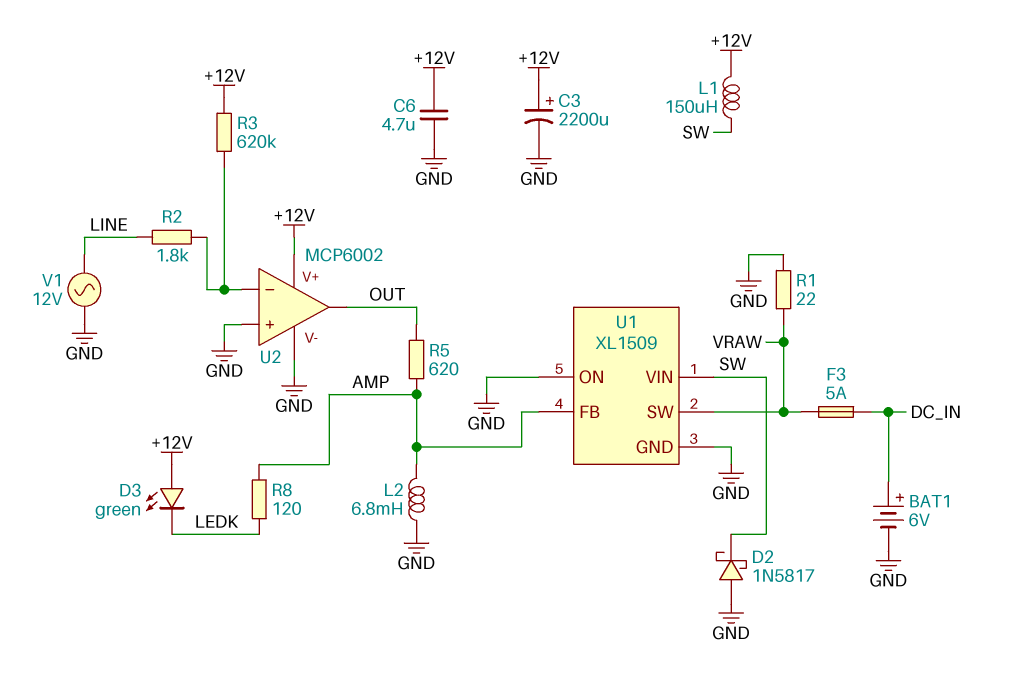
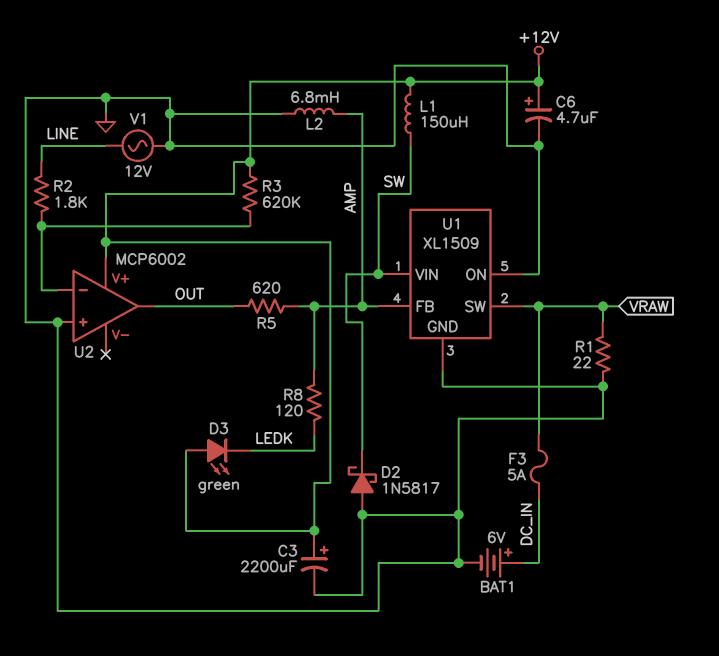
C6: 4.7uF (+12V, GND) -> 4.7uF (plus +12V, minus GND)
U2 pin V-: GND -> none

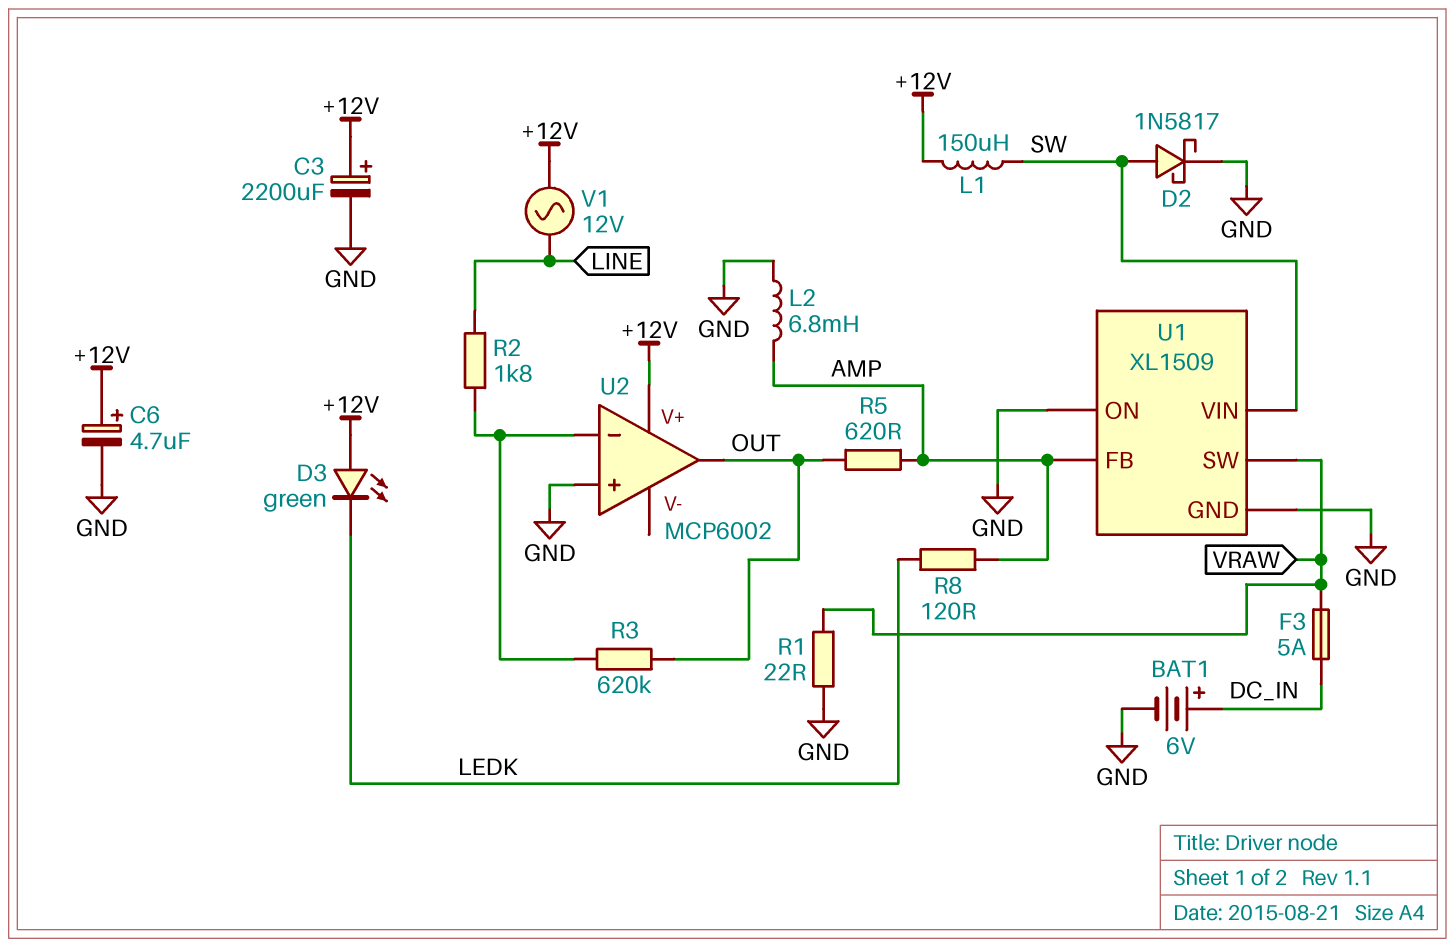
D2: schottky 1N5817 (A GND, K SW) -> schottky 1N5817 (A SW, K GND)
R3: 620k (+12V, U2/in-) -> 620k (OUT, U2/in-)
V1: AC 12V (GND, LINE) -> AC 12V (+12V, LINE)

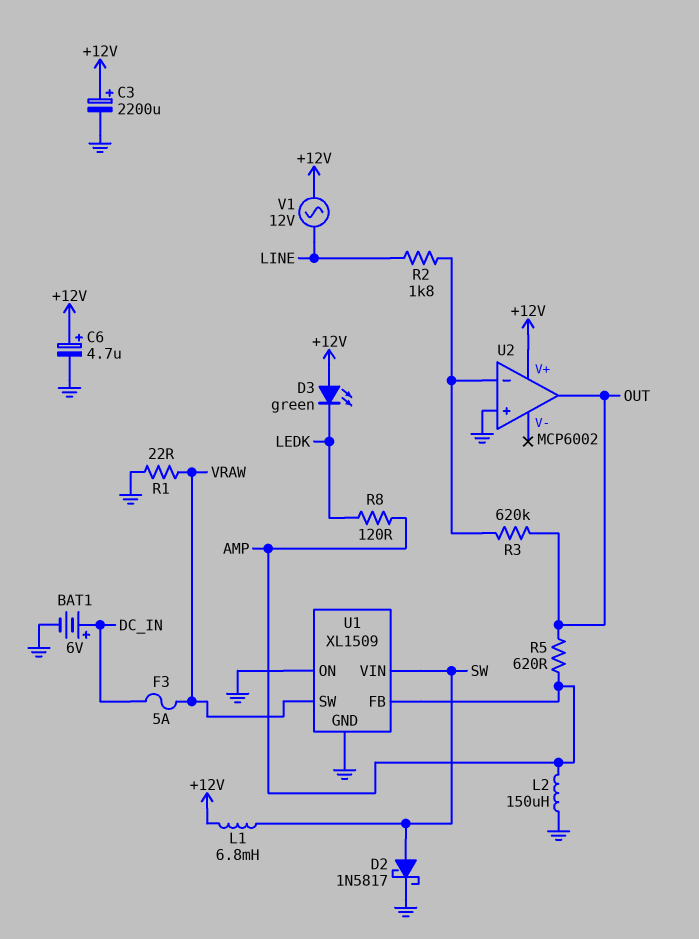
L1: 150uH (+12V, SW) -> 6.8mH (+12V, SW)
L2: 6.8mH (AMP, GND) -> 150uH (AMP, GND)

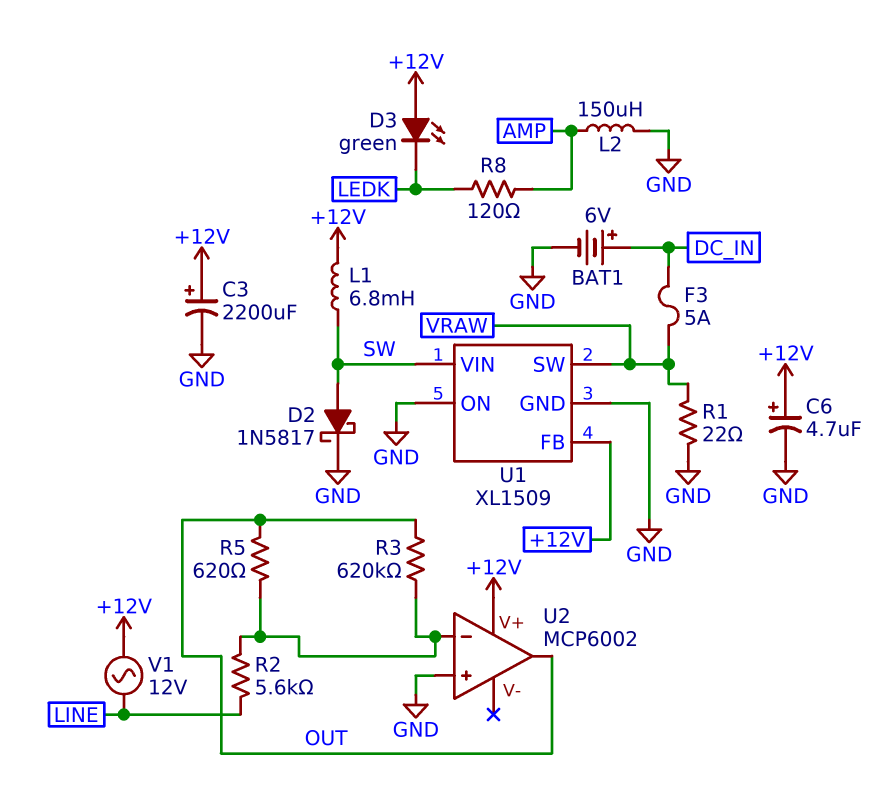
R2: 1.8k (LINE, U2/in-) -> 5.6k (LINE, U2/in-)
R5: 620 (AMP, OUT) -> 620 (OUT, U2/in-)
U1 pin FB: AMP -> +12V

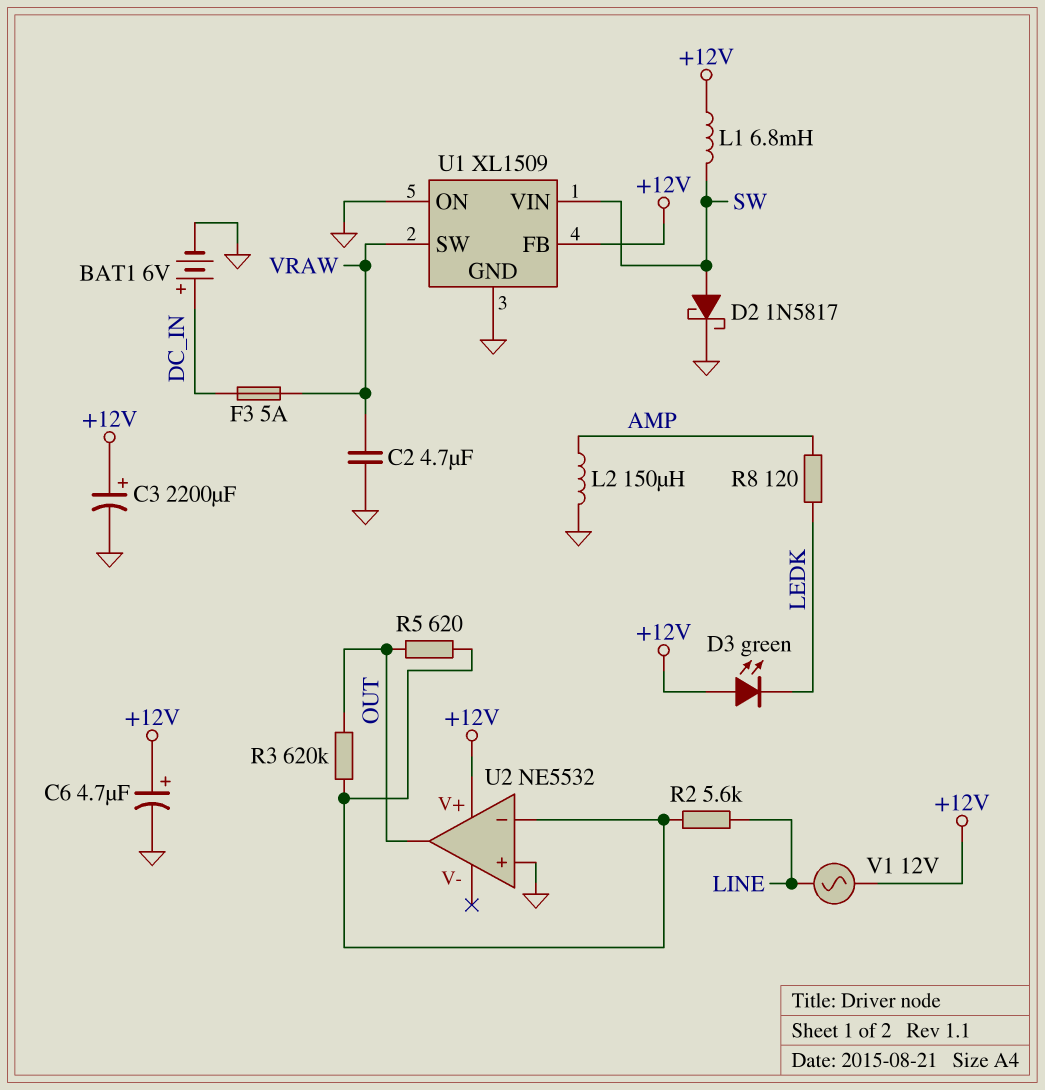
C2: none -> 4.7uF (GND, VRAW)
R1: 22 (GND, VRAW) -> none
U2: MCP6002 -> NE5532

